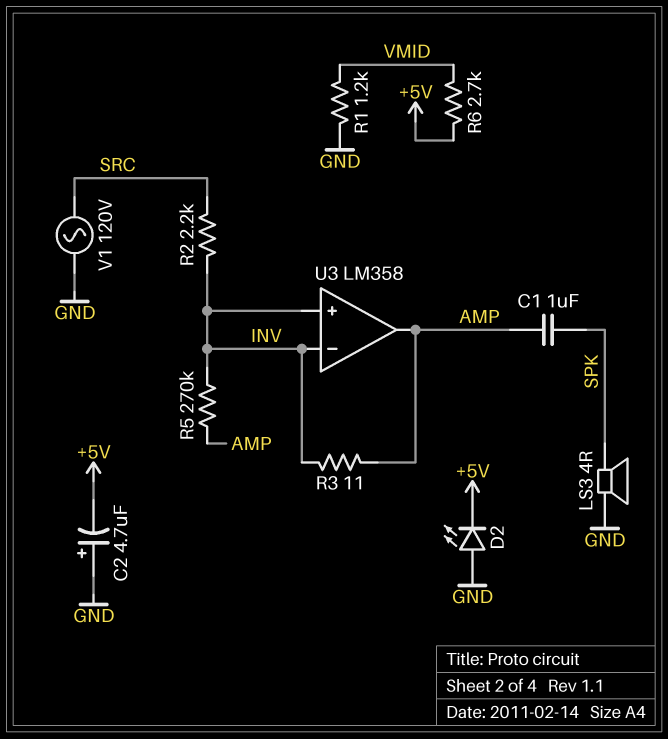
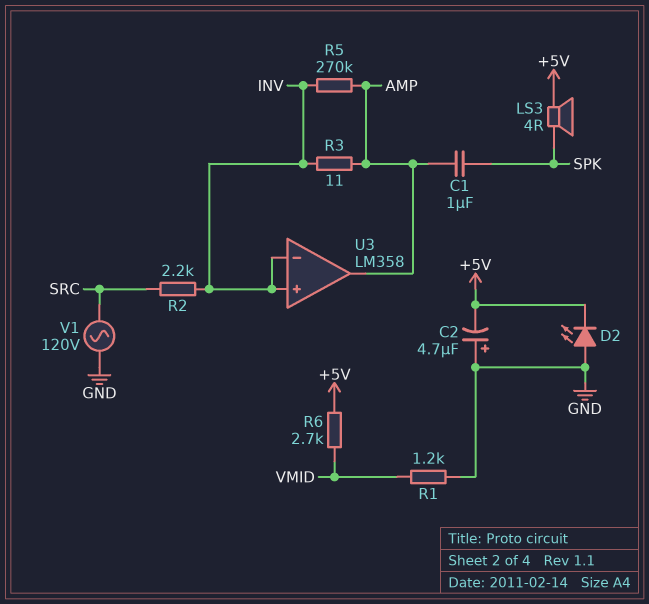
LS3: speaker 4R (GND, SPK) -> speaker 4R (+5V, SPK)

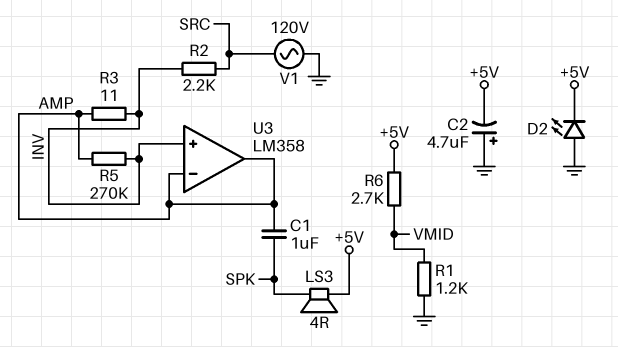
U3 pin in-: INV -> AMP

